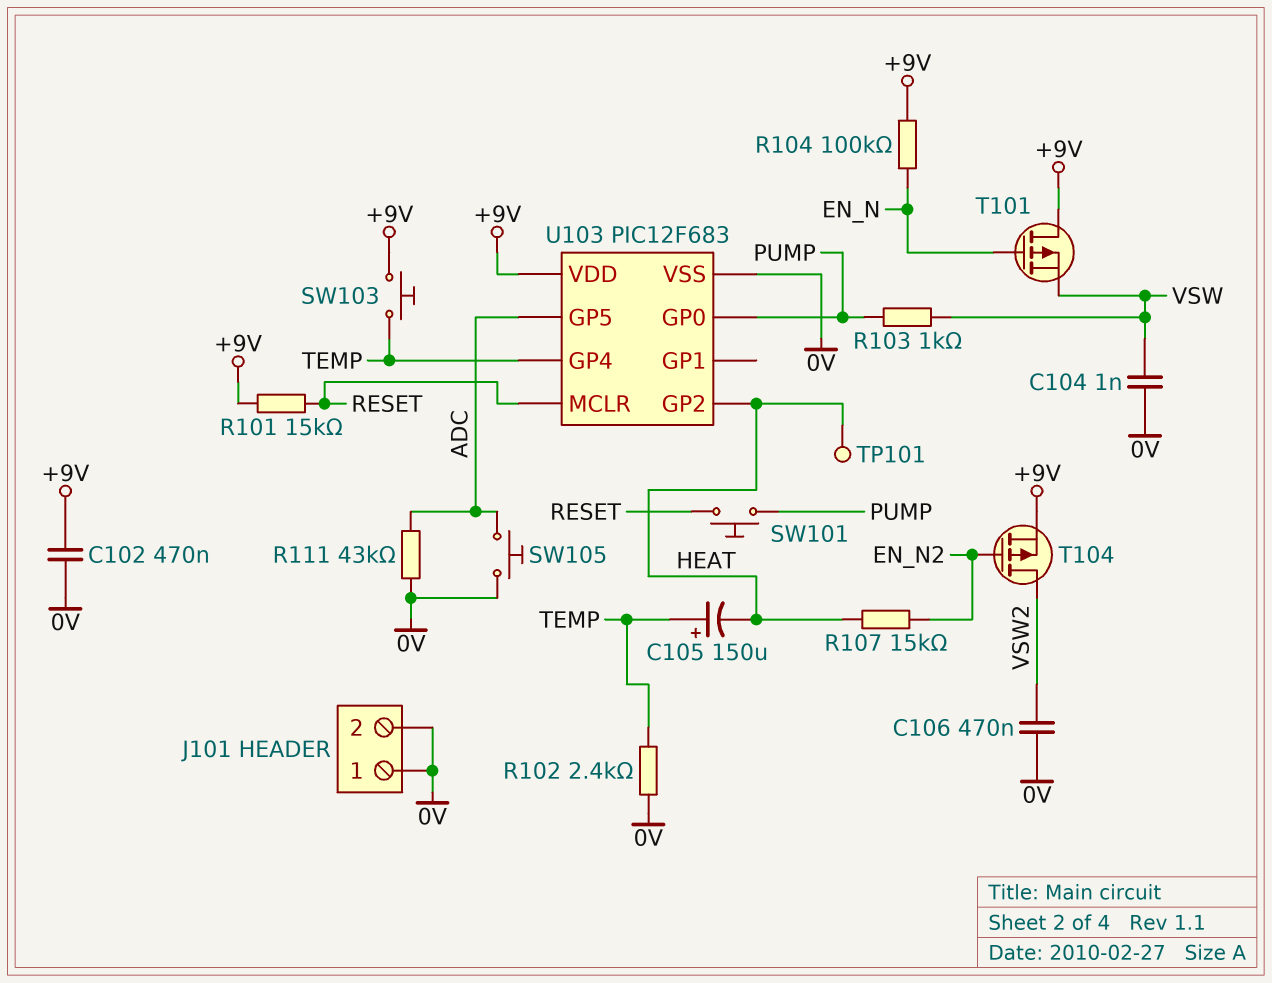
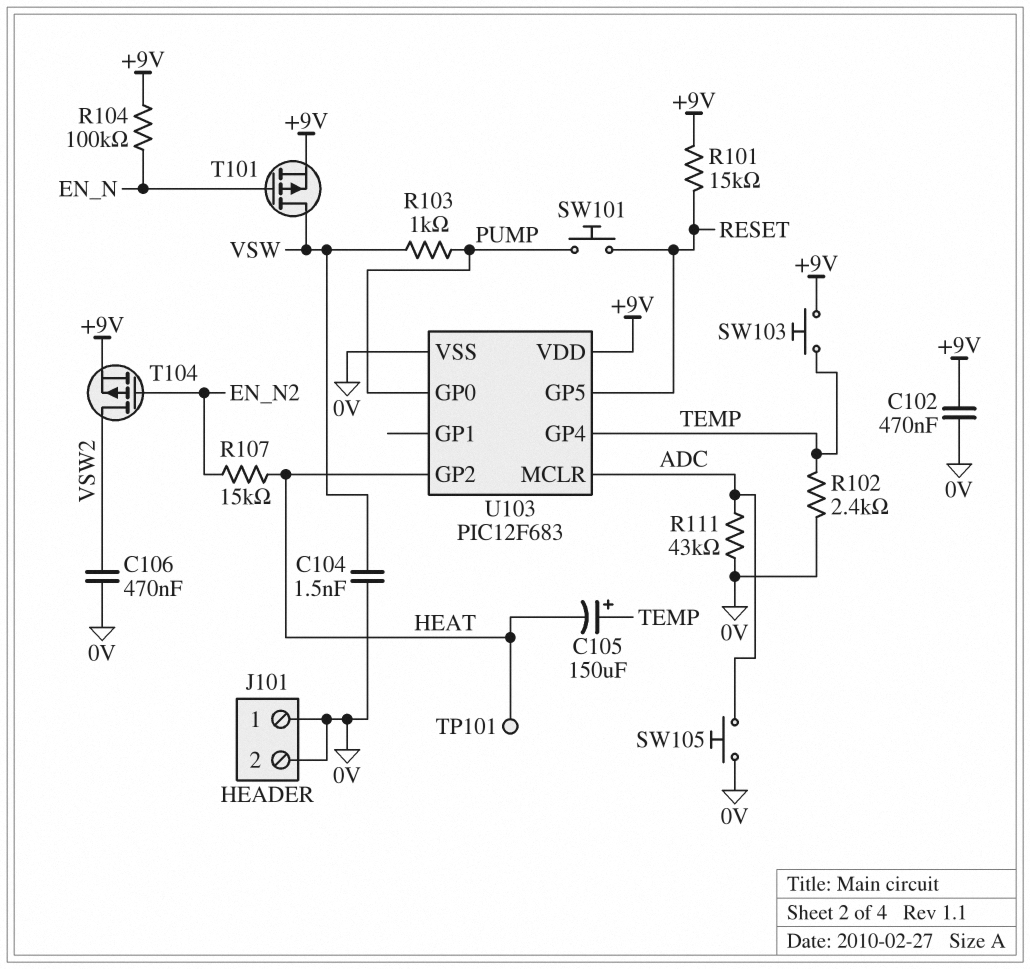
C104: 1nF (0V, VSW) -> 1.5nF (0V, VSW)
T101: PMOS (G EN_N, D +9V, S VSW) -> PMOS (G EN_N, D VSW, S +9V)
U103 pin GP5: ADC -> RESET
U103 pin MCLR: RESET -> ADC

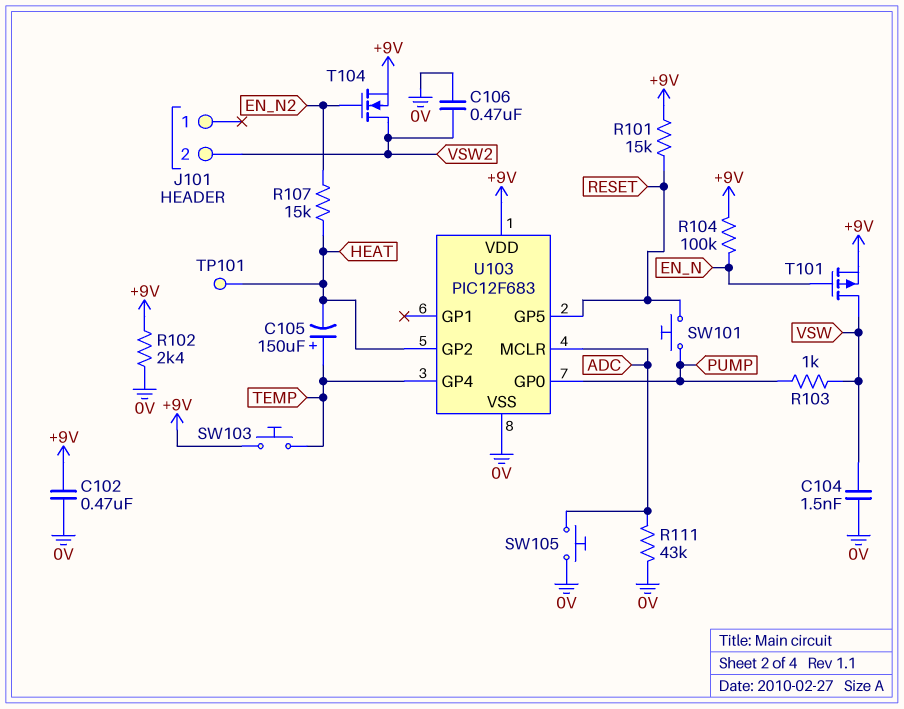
J101 pin 1: 0V -> none
J101 pin 2: 0V -> VSW2
R102: 2.4k (0V, TEMP) -> 2.4k (+9V, 0V)
T104: PMOS (G EN_N2, D VSW2, S +9V) -> NMOS (G EN_N2, D VSW2, S +9V)

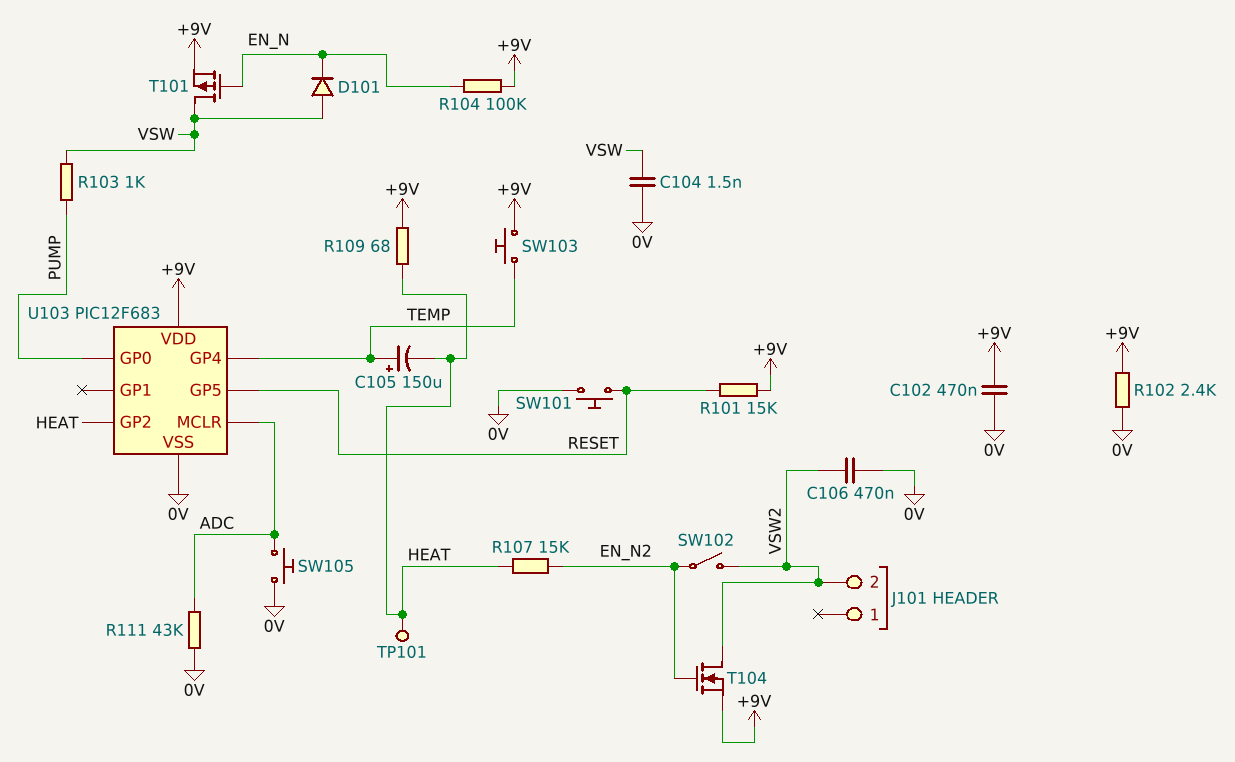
D101: none -> diode (A VSW, K EN_N)
R109: none -> 68 (+9V, HEAT)
SW101: button (PUMP, RESET) -> button (0V, RESET)
SW102: none -> switch (EN_N2, VSW2)

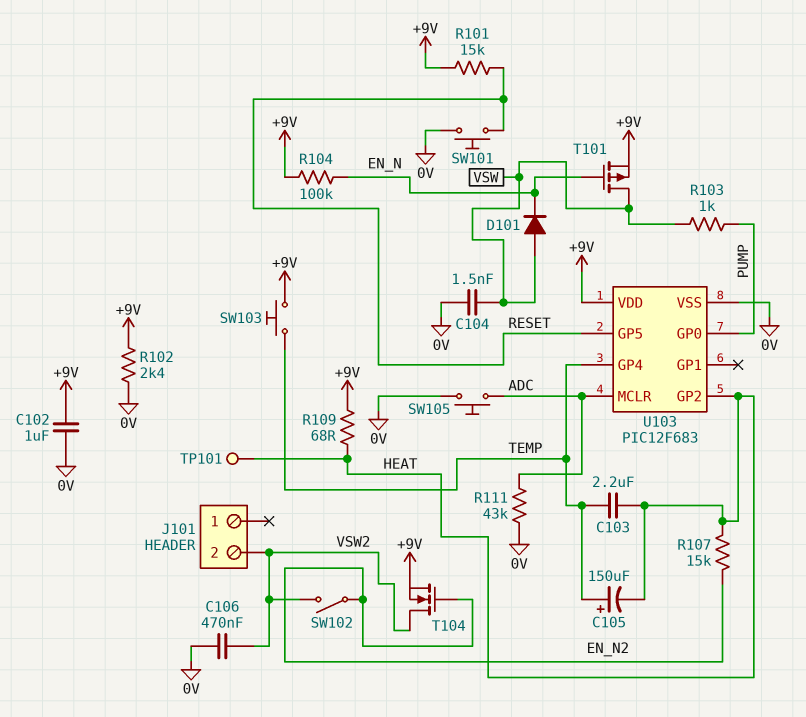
C102: 470nF (+9V, 0V) -> 1uF (+9V, 0V)
C103: none -> 2.2uF (HEAT, TEMP)

